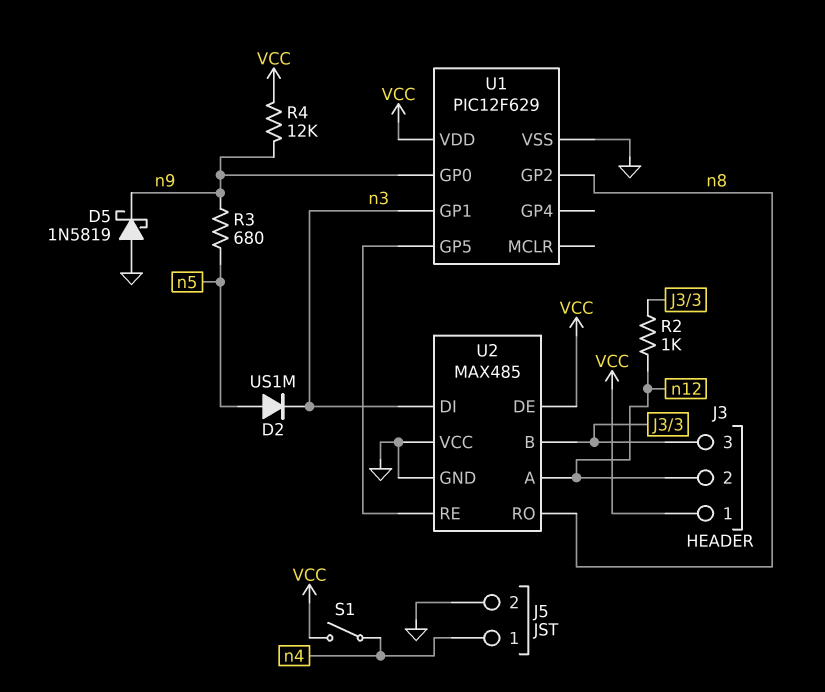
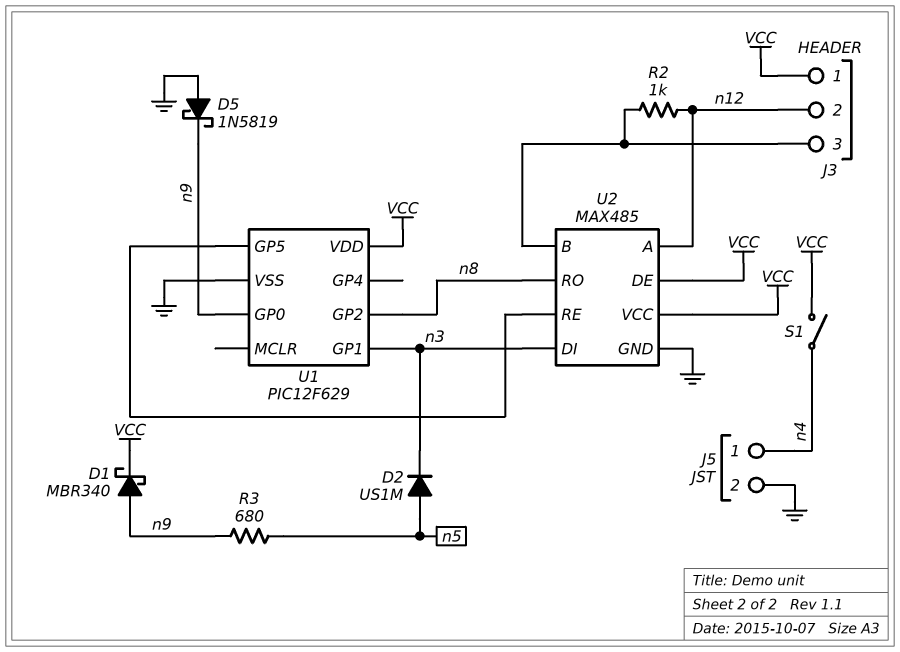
D1: none -> schottky MBR340 (A n9, K VCC)
R4: 12k (VCC, n9) -> none
U2 pin VCC: GND -> VCC

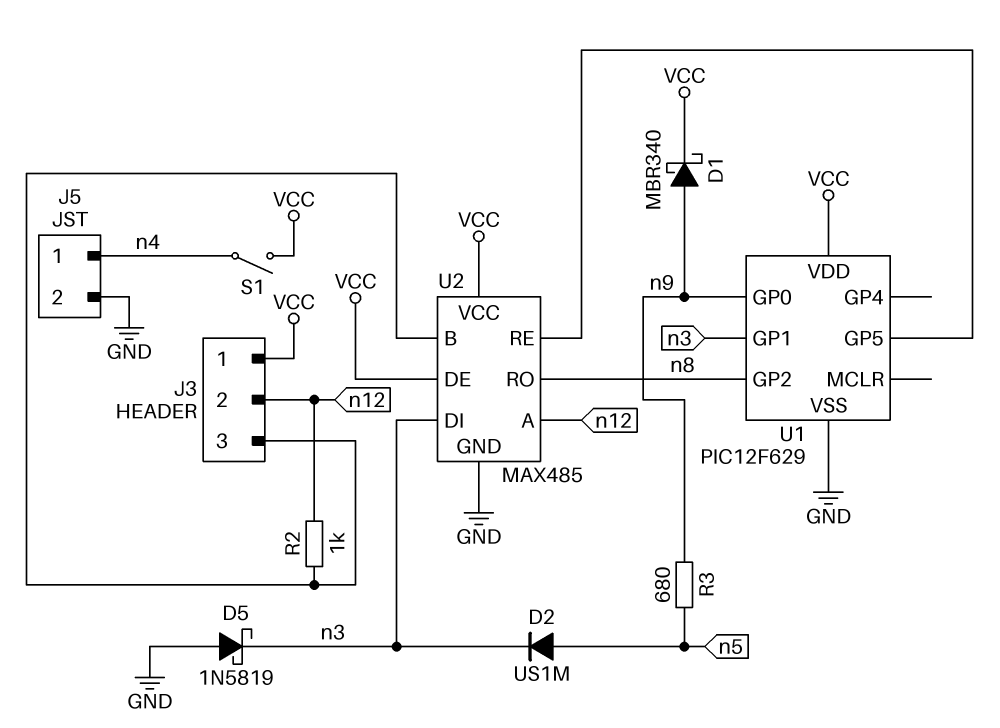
D5: schottky 1N5819 (A GND, K n9) -> schottky 1N5819 (A GND, K n3)

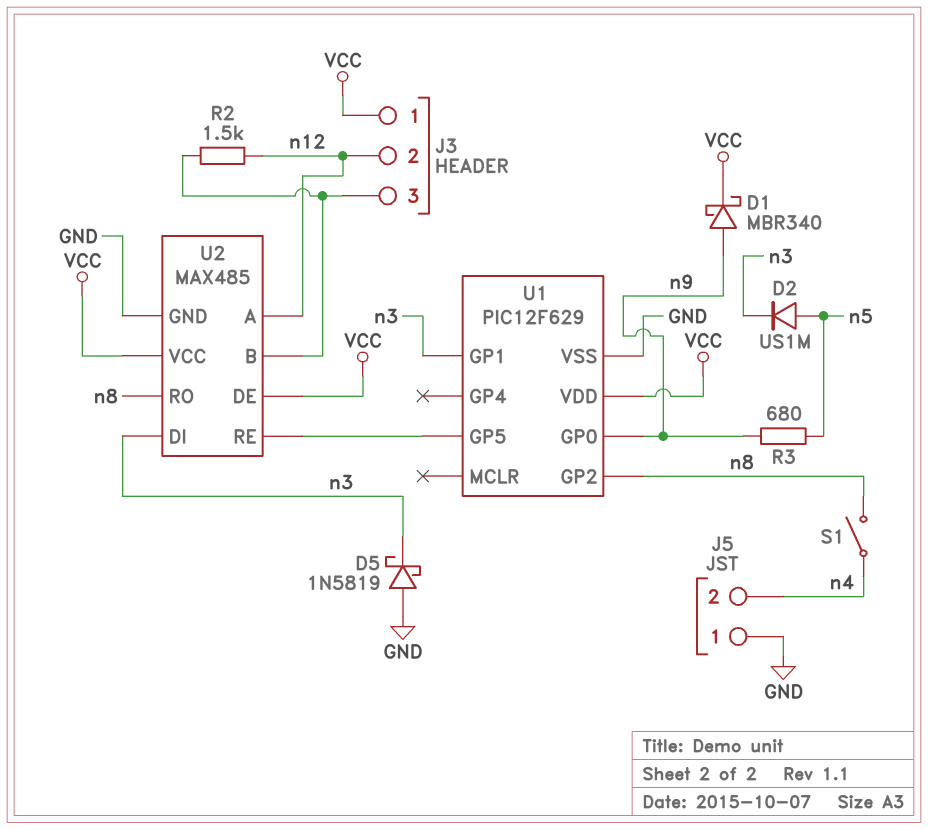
J5 pin 1: n4 -> GND
J5 pin 2: GND -> n4
R2: 1k (J3/3, n12) -> 1.5k (J3/3, n12)
S1: switch (VCC, n4) -> switch (n4, n8)

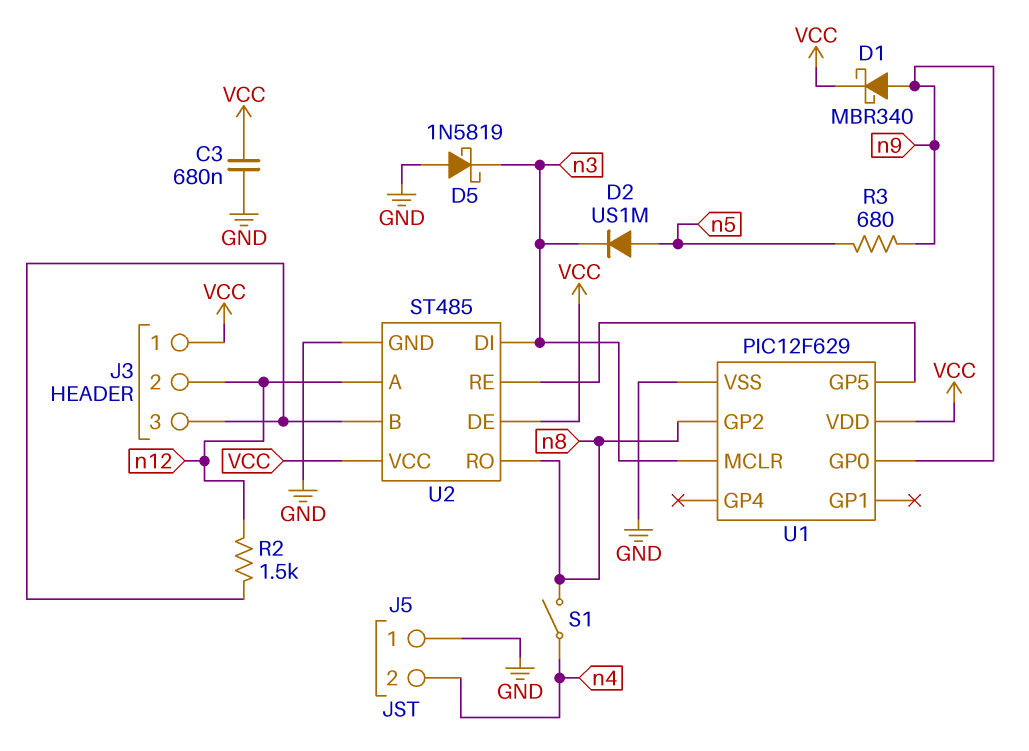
C3: none -> 680nF (GND, VCC)
U1 pin GP1: n3 -> none
U1 pin MCLR: none -> n3
U2: MAX485 -> ST485

